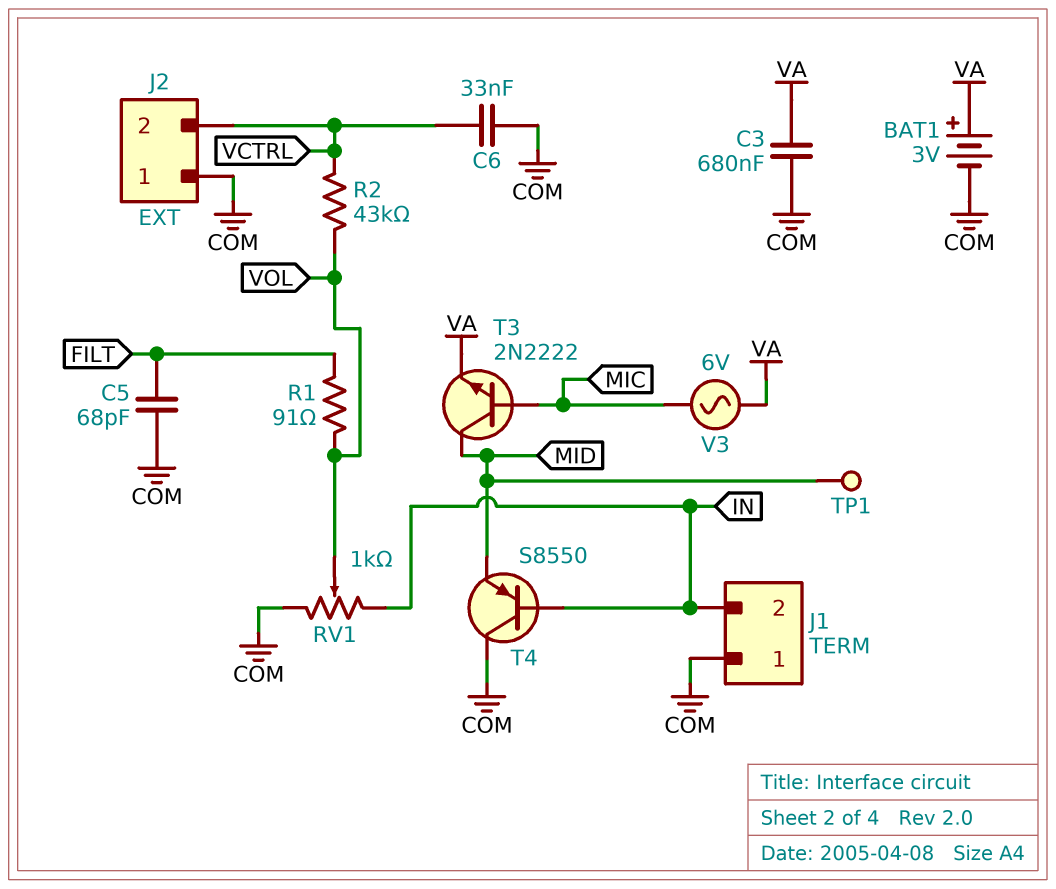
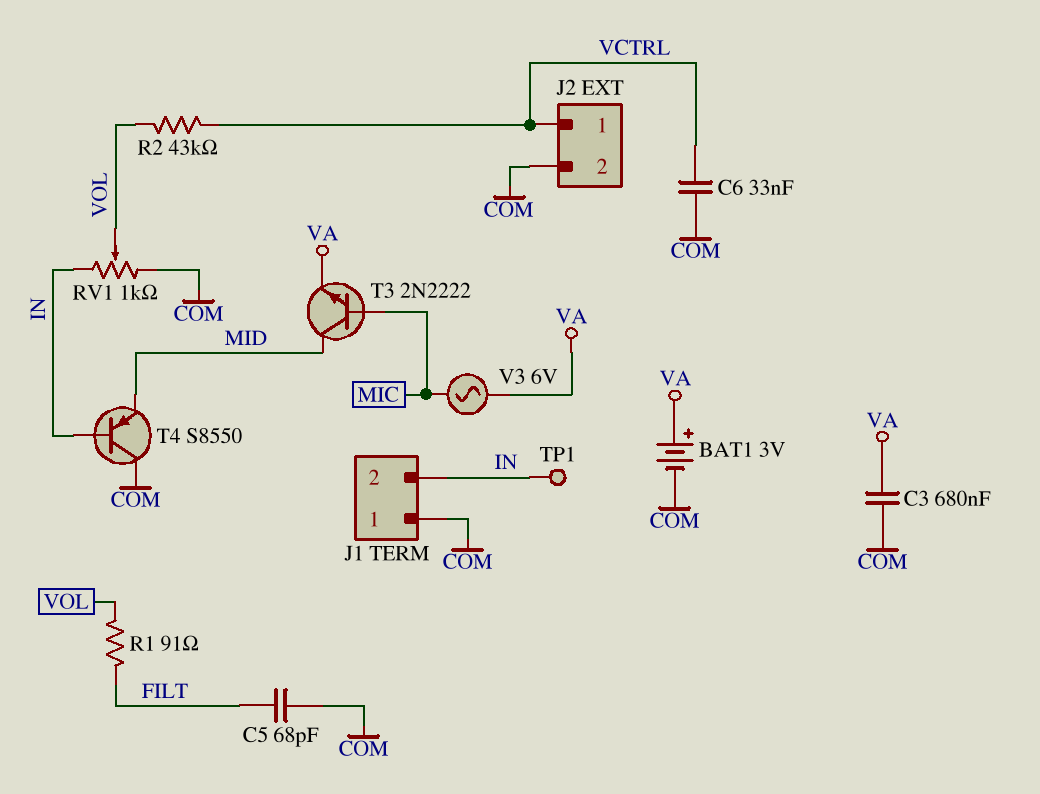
J2 pin 1: COM -> VCTRL
J2 pin 2: VCTRL -> COM
TP1: test point (MID) -> test point (IN)

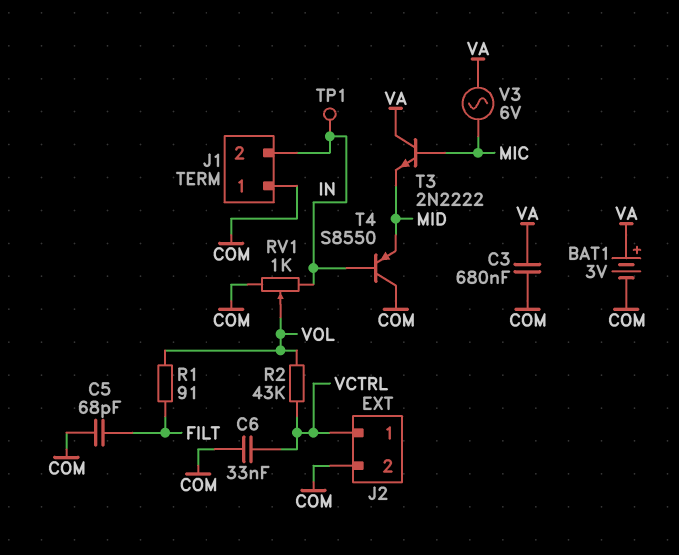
T3: NPN 2N2222 (B MIC, C MID, E VA) -> NPN 2N2222 (B MIC, C VA, E MID)

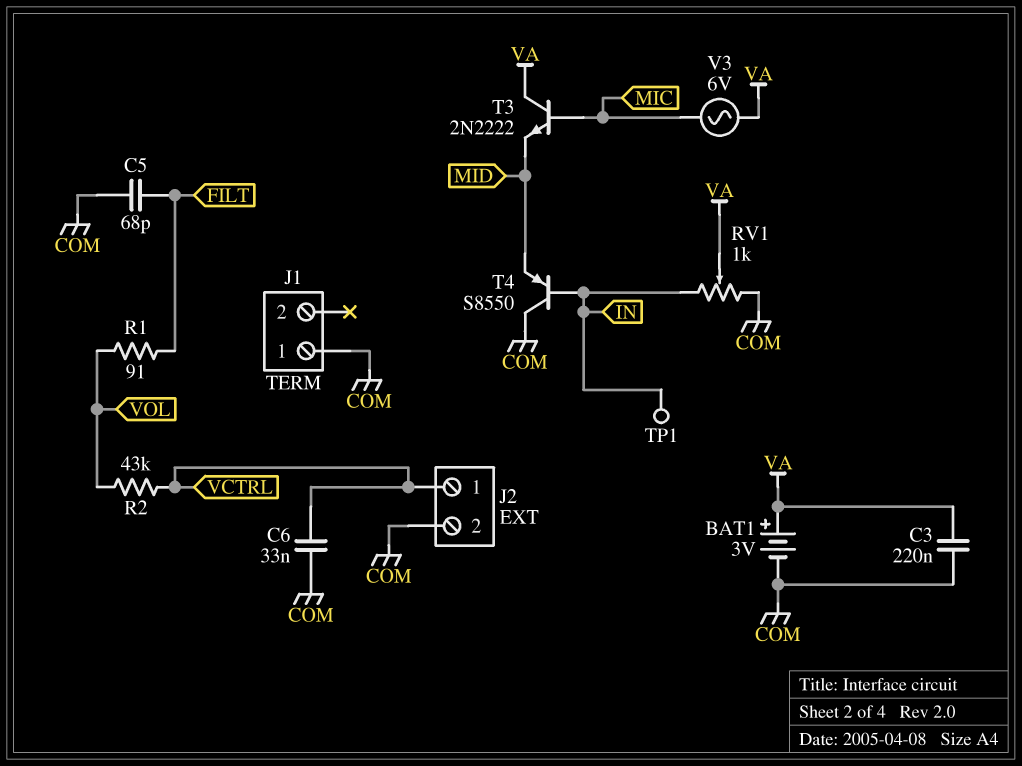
C3: 680nF (COM, VA) -> 220nF (COM, VA)
J1 pin 2: IN -> none
RV1: 1k (COM, IN, wiper VOL) -> 1k (COM, IN, wiper VA)

